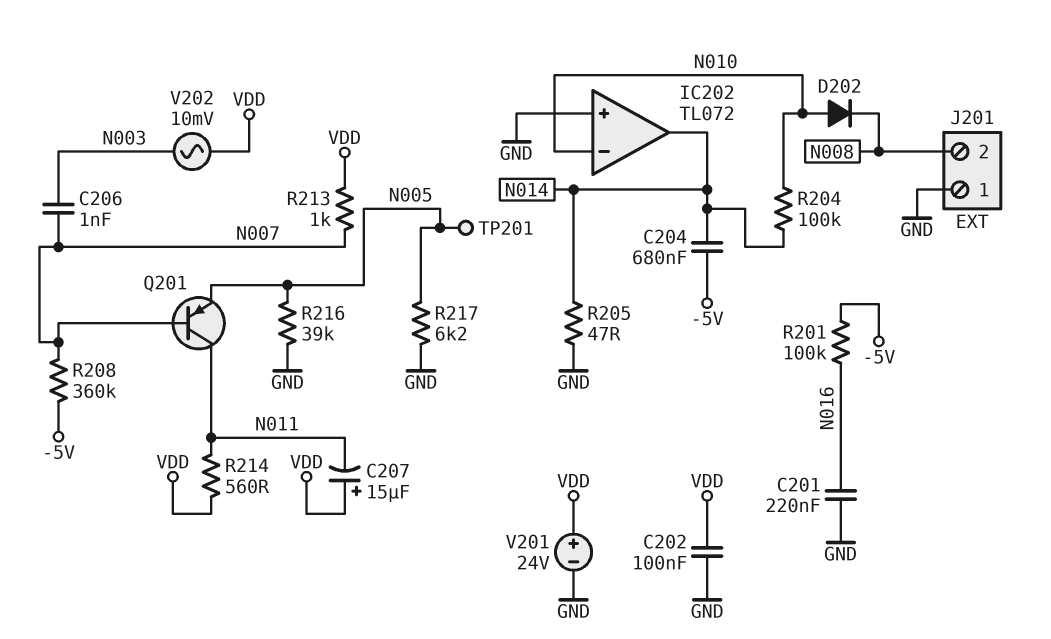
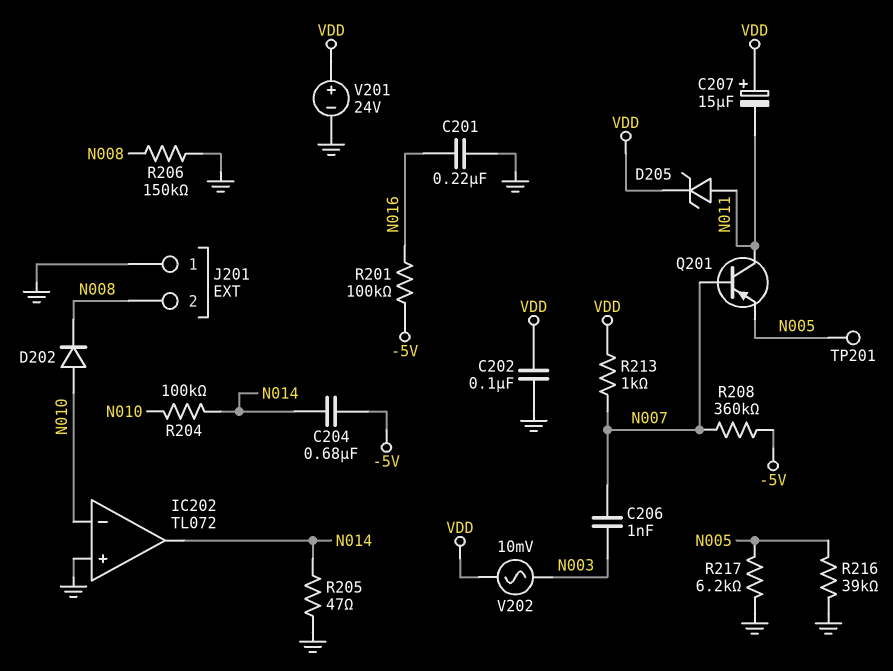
D205: none -> zener (A N011, K VDD)
R206: none -> 150k (GND, N008)
R214: 560 (N011, VDD) -> none

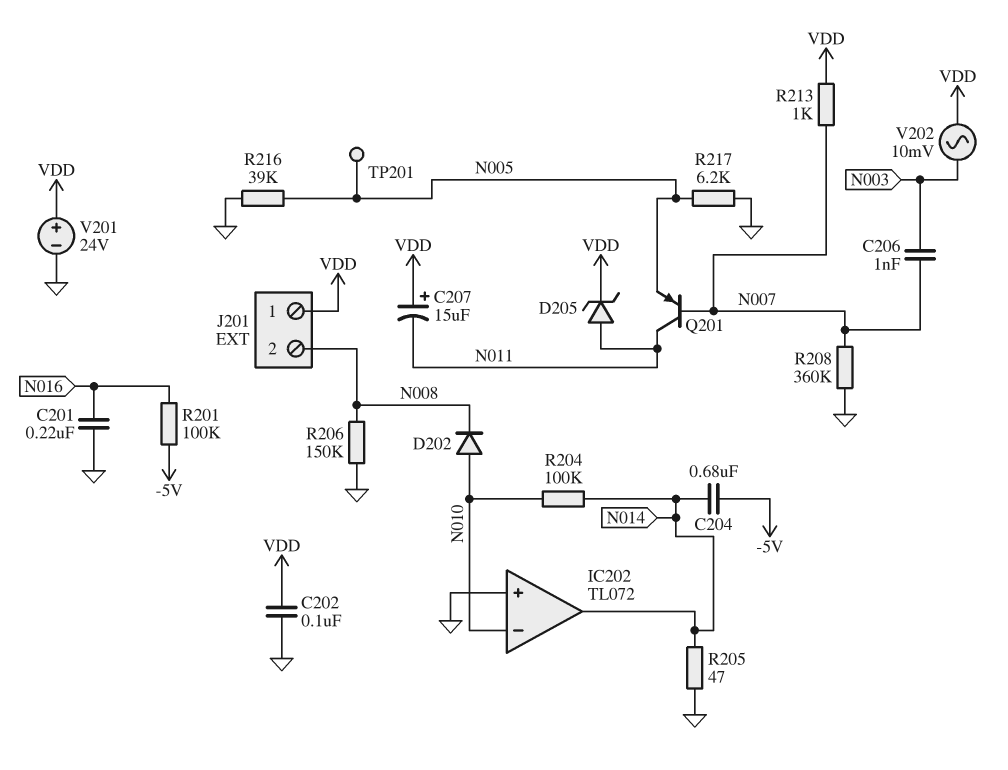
J201 pin 1: GND -> VDD
R208: 360k (-5V, N007) -> 360k (GND, N007)

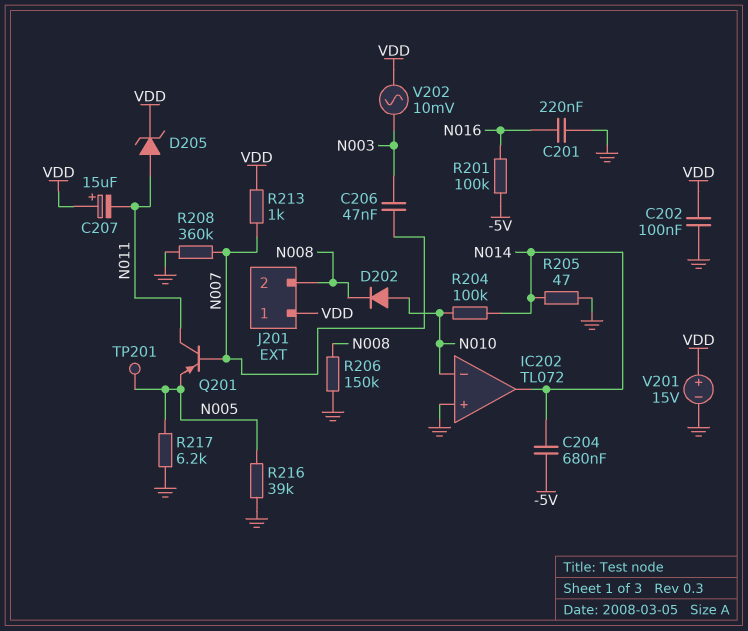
C206: 1nF (N003, N007) -> 47nF (N003, N007)
V201: 24V (plus VDD, minus GND) -> 15V (plus VDD, minus GND)

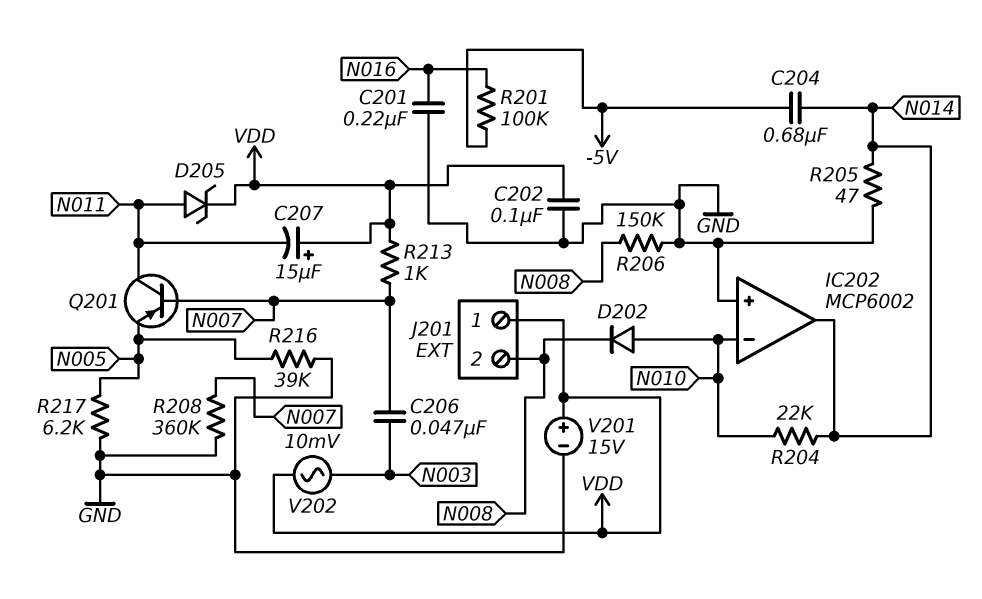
IC202: TL072 -> MCP6002
R204: 100k (N010, N014) -> 22k (N010, N014)
TP201: test point (N005) -> none

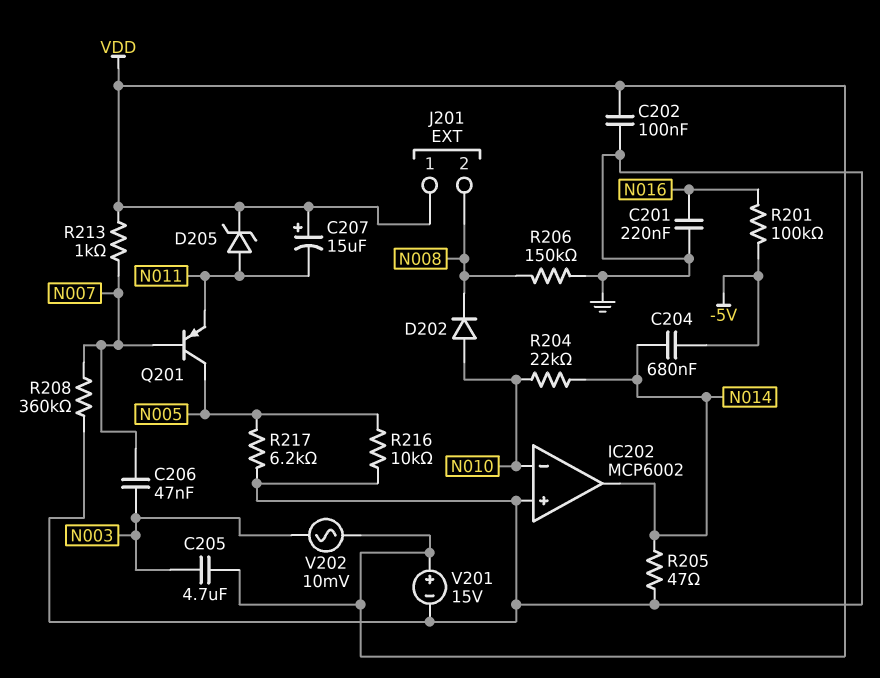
C205: none -> 4.7uF (N003, VDD)
Q201: PNP (B N007, C N011, E N005) -> PNP (B N007, C N005, E N011)
R216: 39k (GND, N005) -> 10k (GND, N005)

